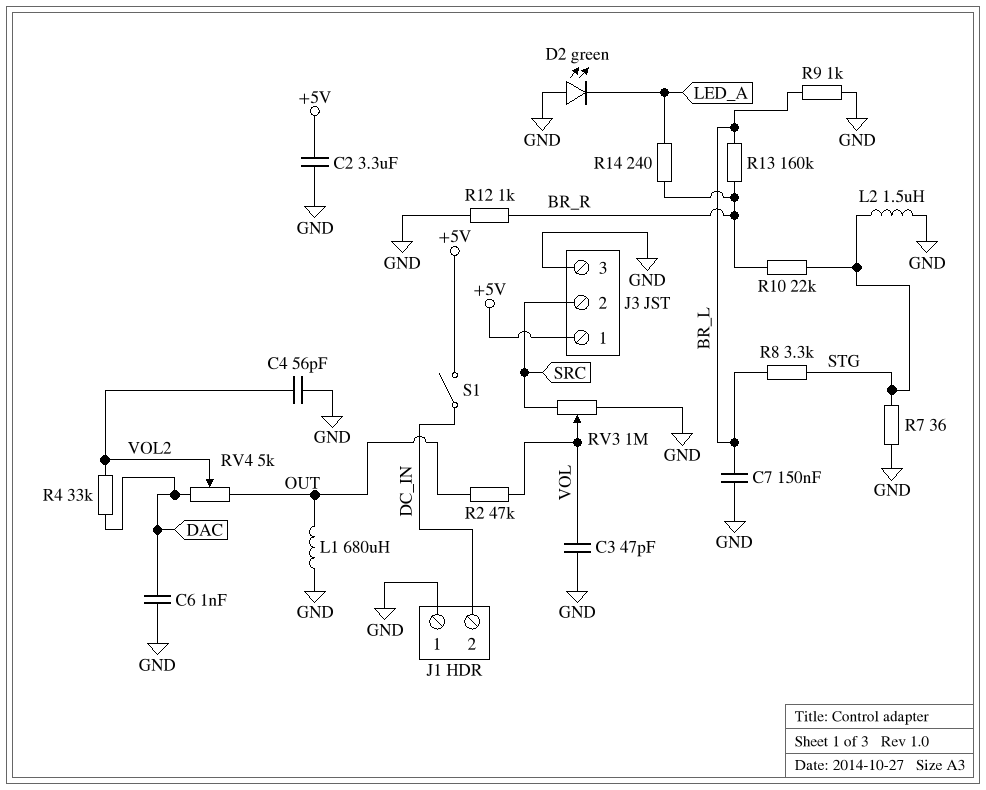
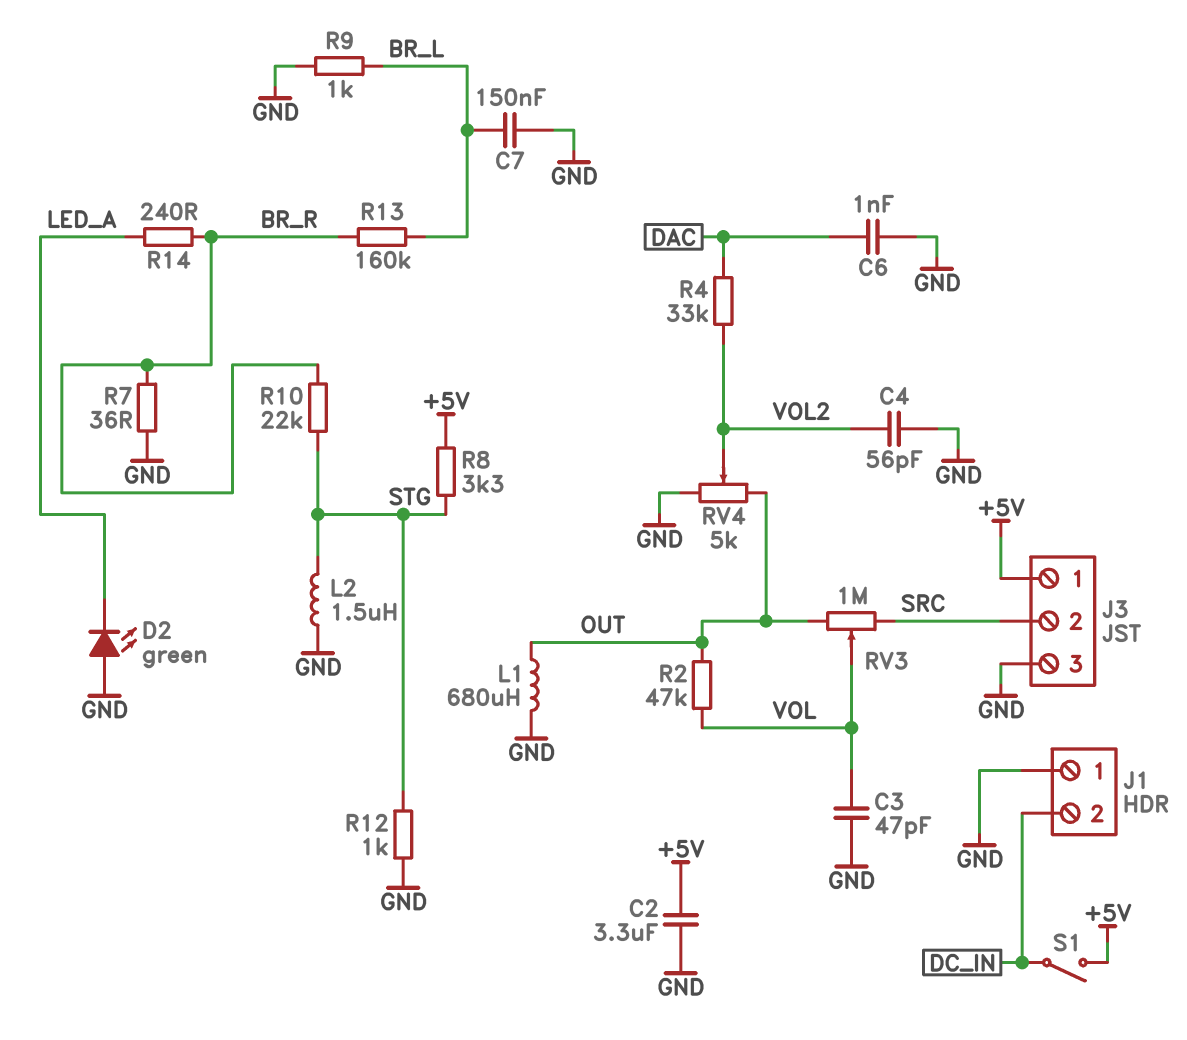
R7: 36 (GND, STG) -> 36 (BR_R, GND)
R8: 3.3k (BR_L, STG) -> 3.3k (+5V, STG)
R12: 1k (BR_R, GND) -> 1k (GND, STG)
RV3: 1M (GND, SRC, wiper VOL) -> 1M (OUT, SRC, wiper VOL)
RV4: 5k (DAC, OUT, wiper VOL2) -> 5k (GND, OUT, wiper VOL2)

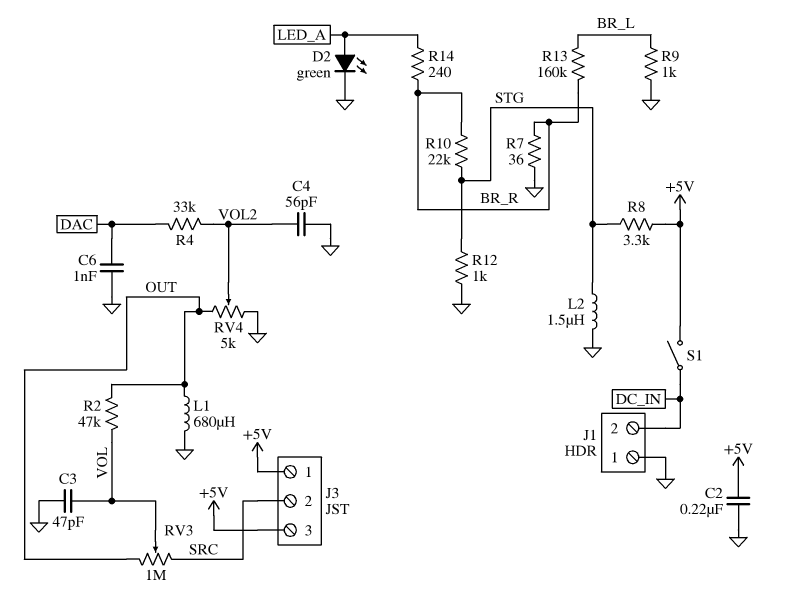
C2: 3.3uF (+5V, GND) -> 220nF (+5V, GND)
C7: 150nF (BR_L, GND) -> none
D2: LED green (A GND, K LED_A) -> LED green (A LED_A, K GND)
J3 pin 3: GND -> +5V

